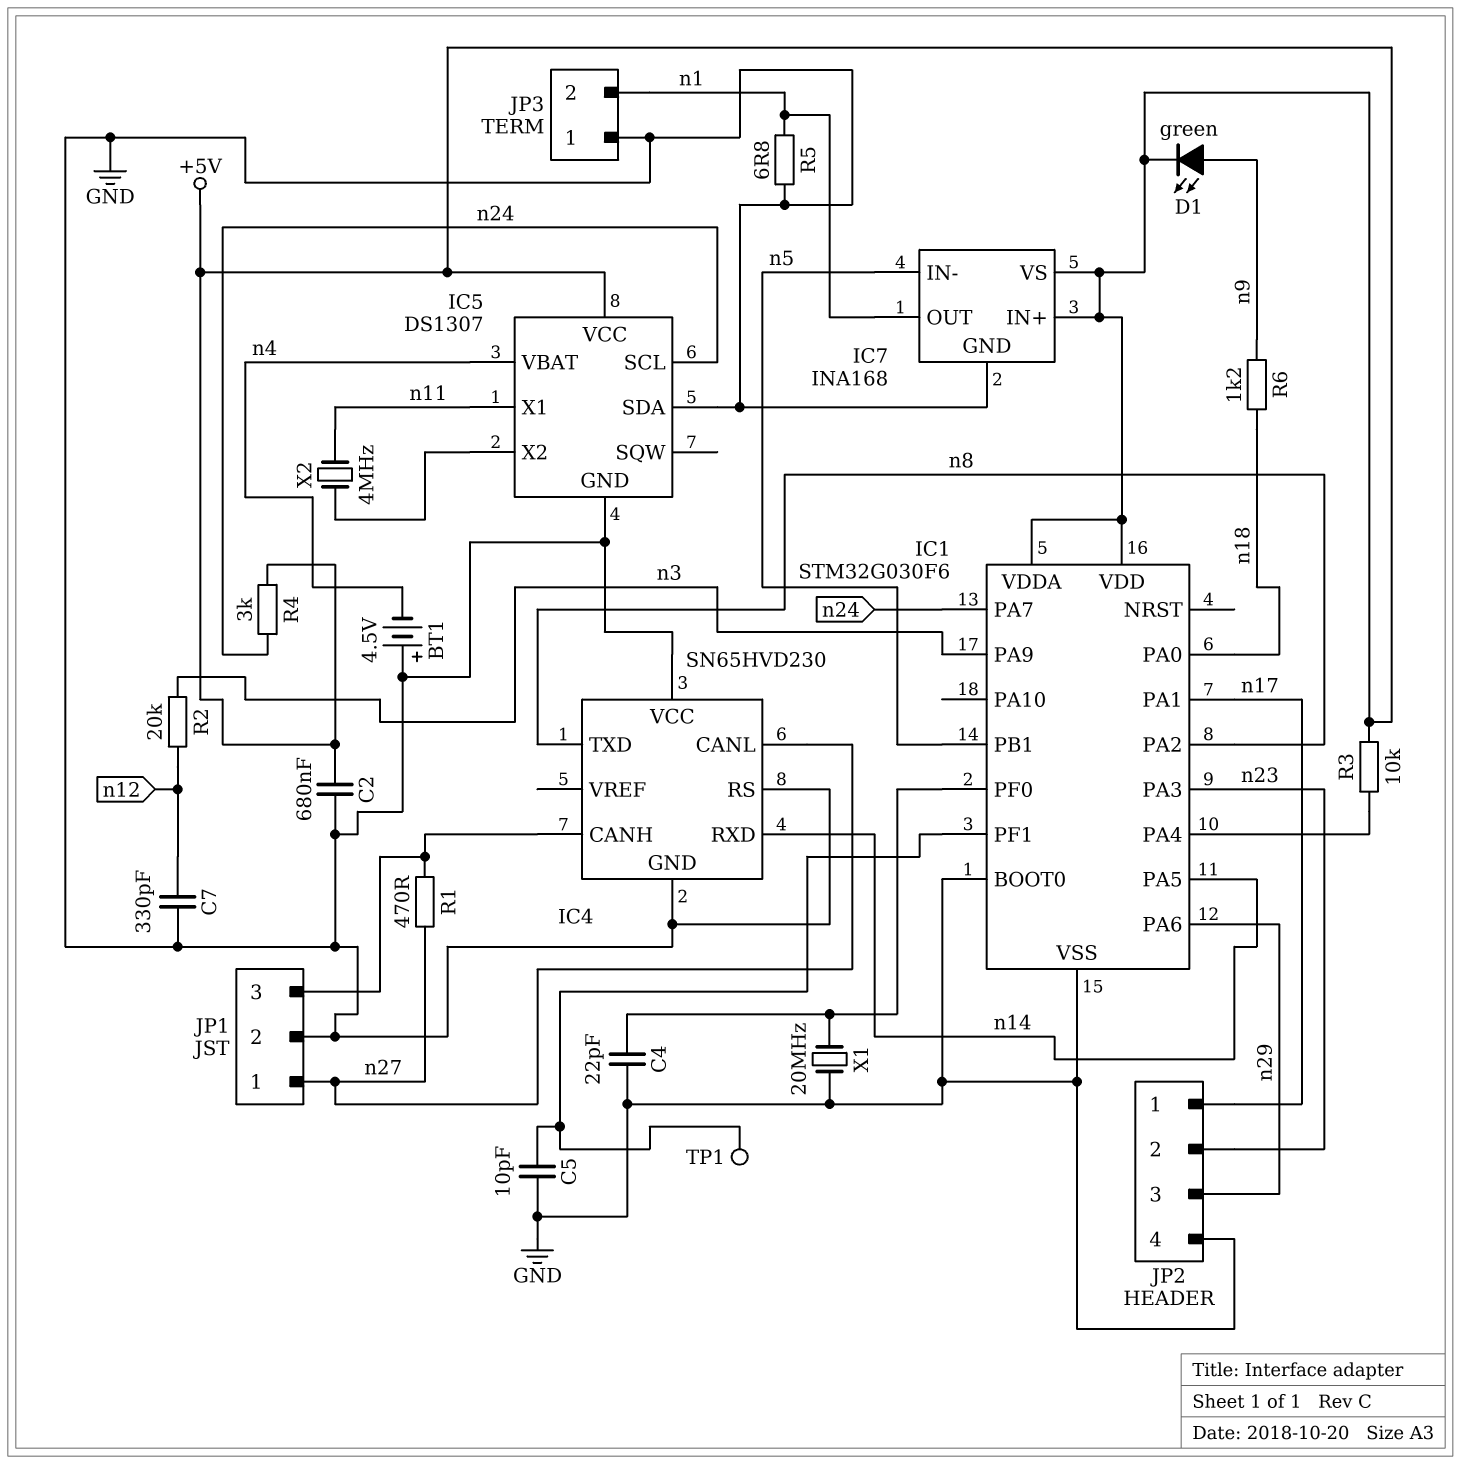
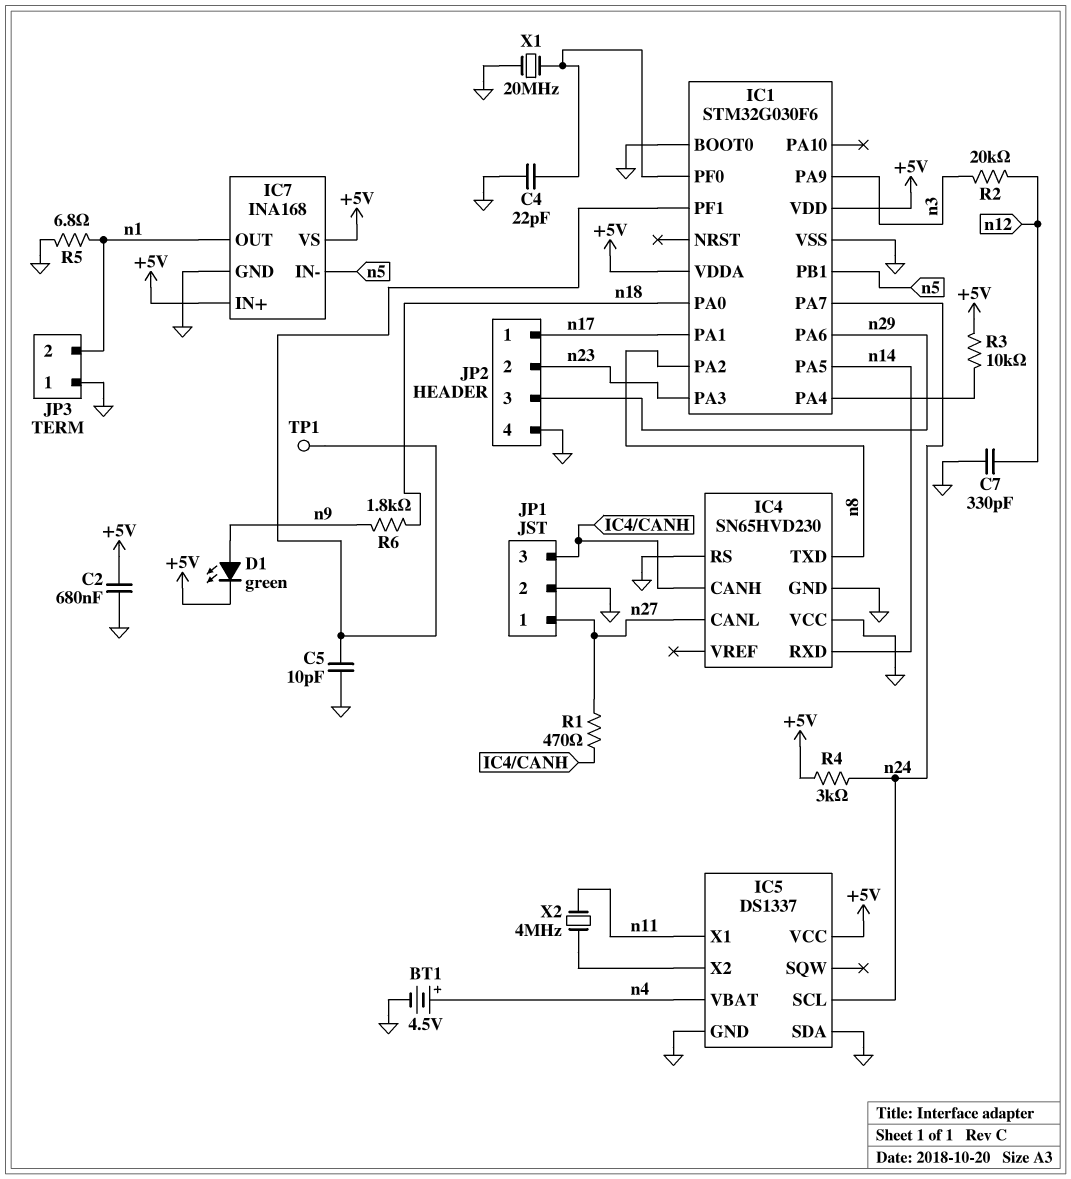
BT1: 4.5V (plus GND, minus n4) -> 4.5V (plus n4, minus GND)
IC5: DS1307 -> DS1337
R6: 1.2k (n9, n18) -> 1.8k (n9, n18)

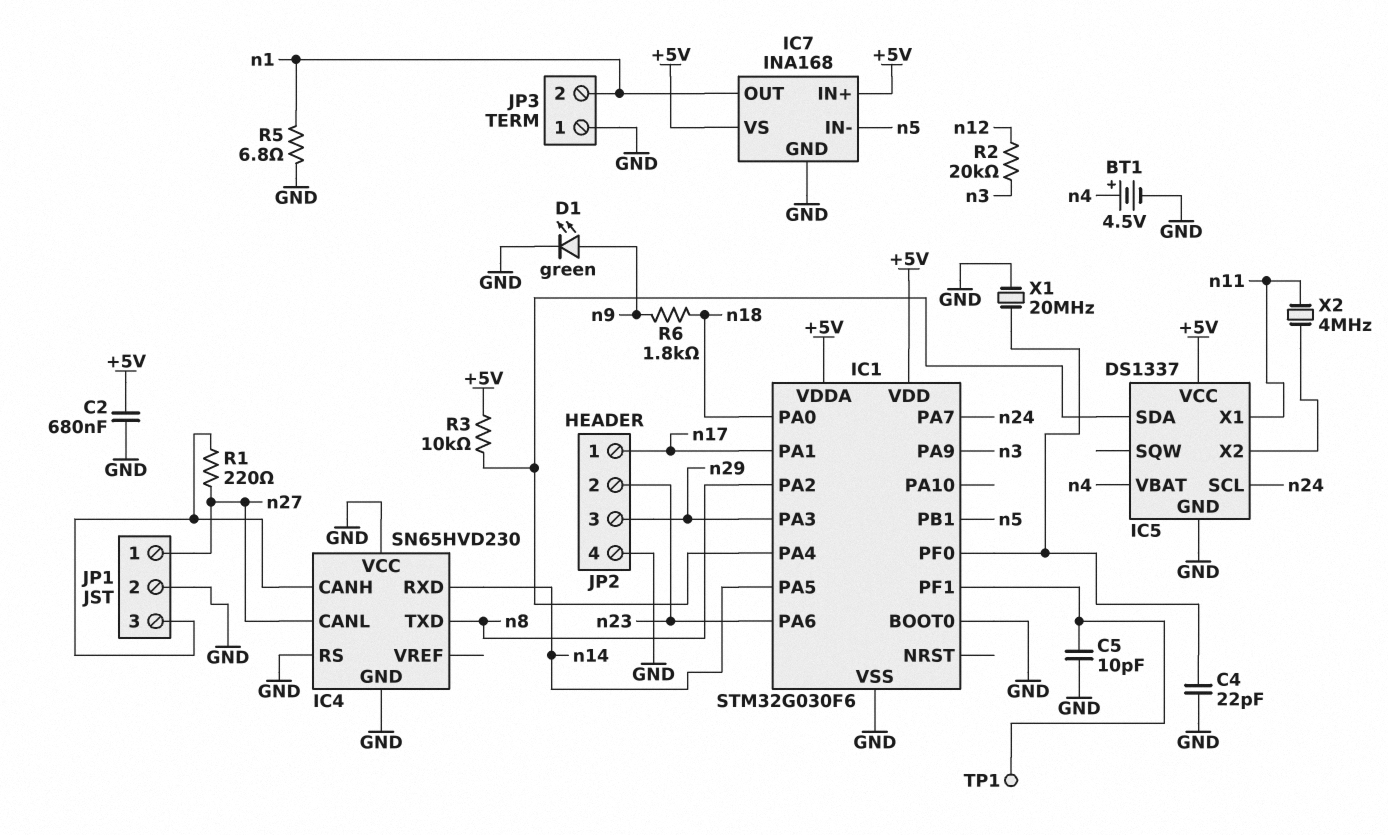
C7: 330pF (GND, n12) -> none
D1: LED green (A n9, K +5V) -> LED green (A n9, K GND)
IC1 pin PA3: n23 -> n29
IC1 pin PA6: n29 -> n23
IC5 pin SDA: GND -> IC1/PA4
R1: 470 (IC4/CANH, n27) -> 220 (IC4/CANH, n27)
R4: 3k (+5V, n24) -> none

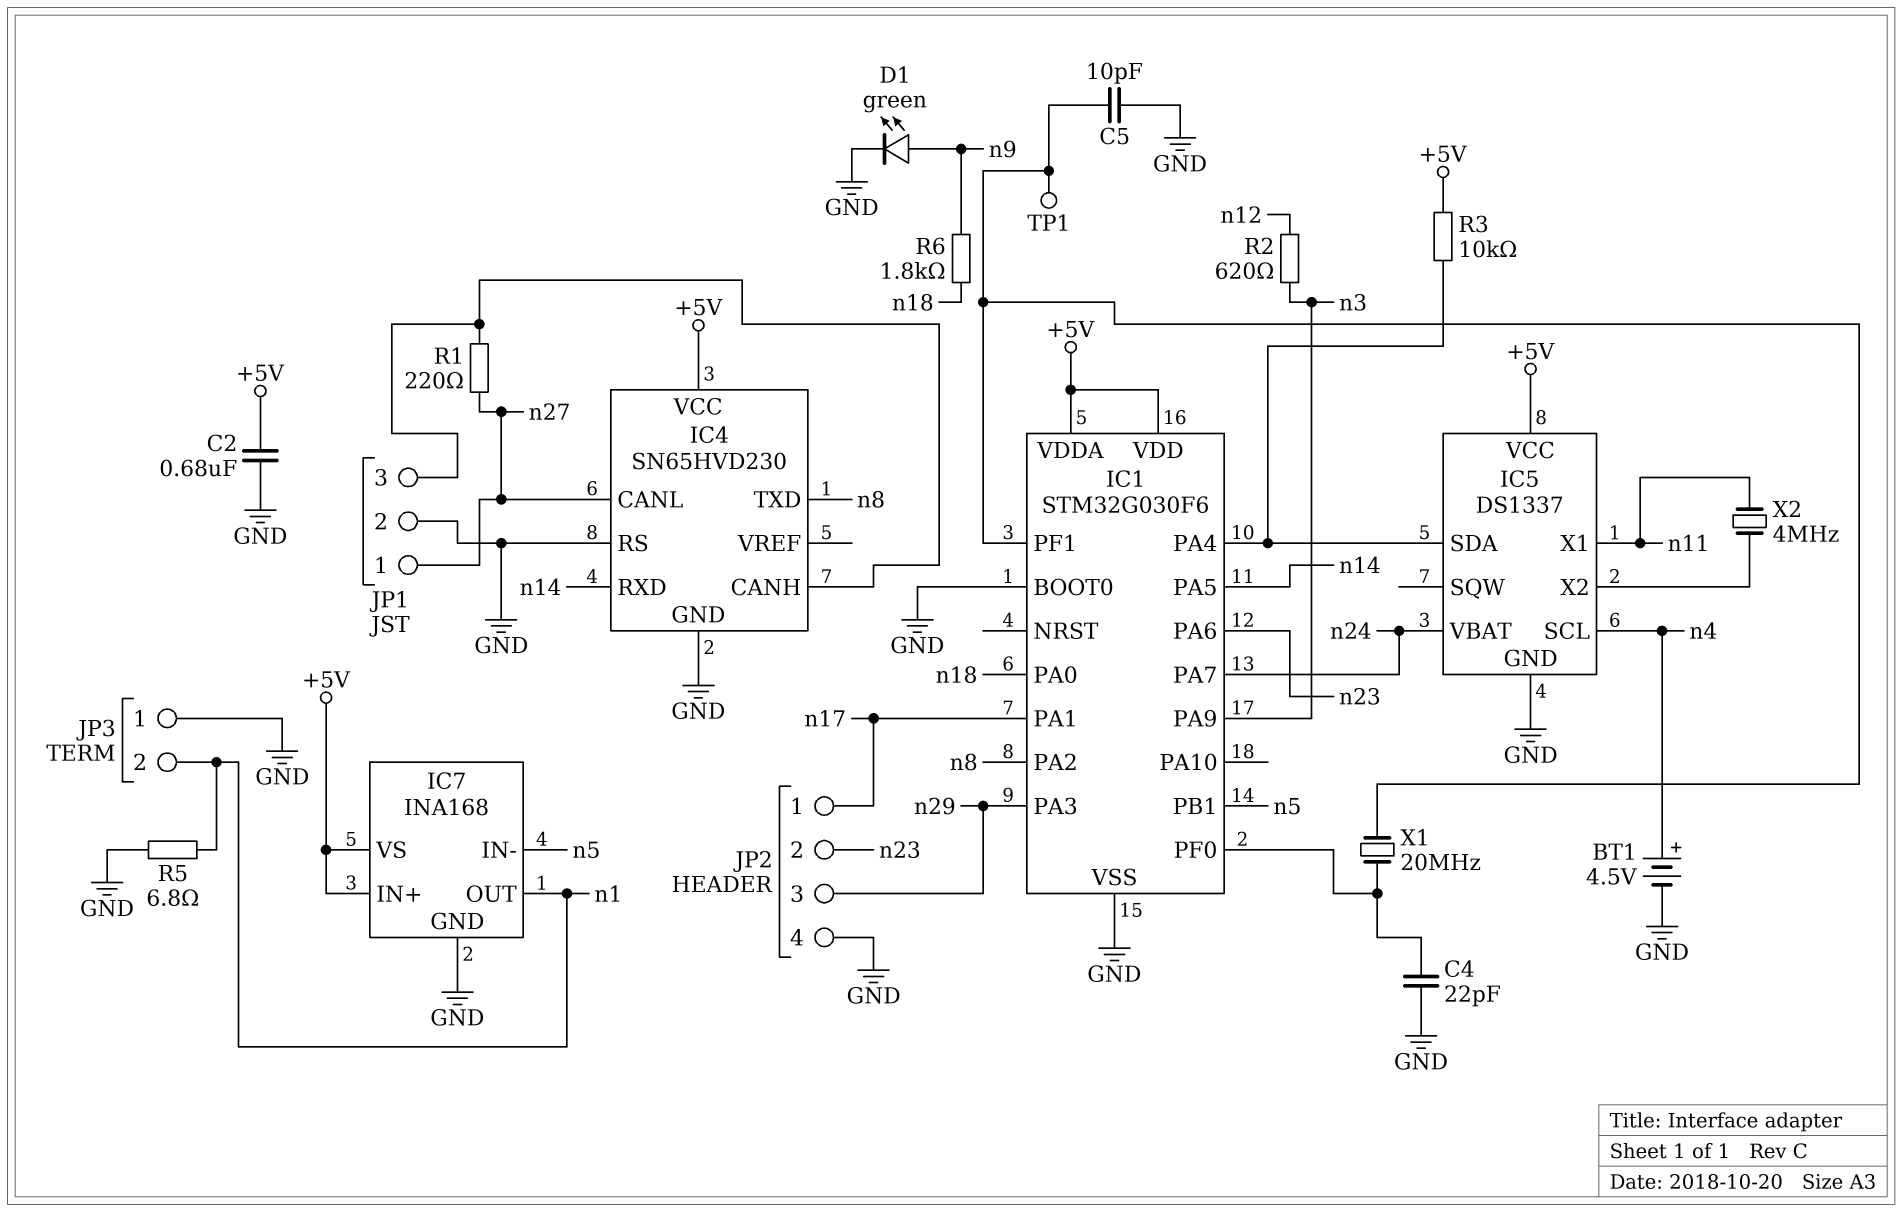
IC4 pin VCC: GND -> +5V
IC5 pin SCL: n24 -> n4
IC5 pin VBAT: n4 -> n24
R2: 20k (n3, n12) -> 620 (n3, n12)
X1: 20MHz (GND, IC1/PF0) -> 20MHz (IC1/PF0, IC1/PF1)

